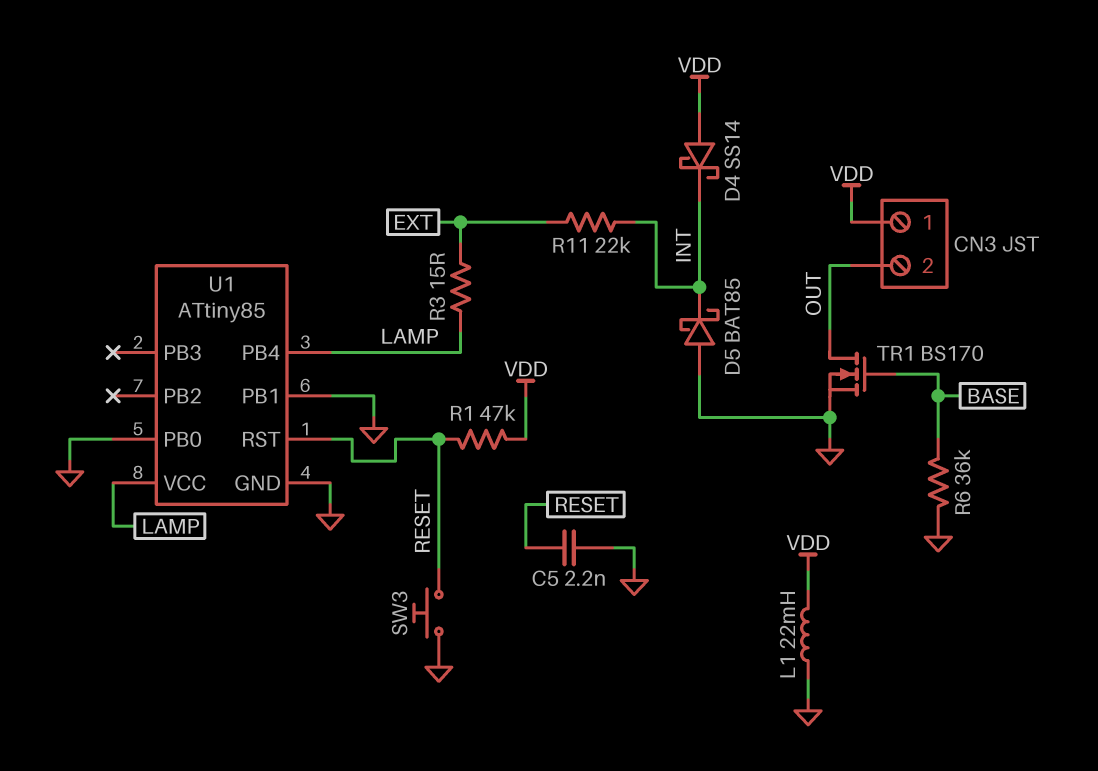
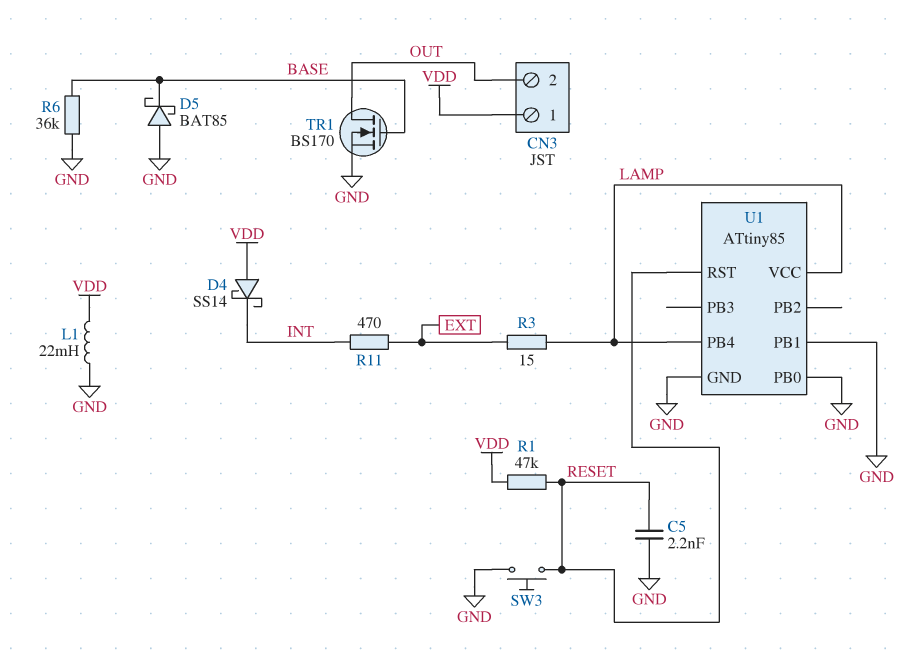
D5: schottky BAT85 (A GND, K INT) -> schottky BAT85 (A GND, K BASE)
R11: 22k (EXT, INT) -> 470 (EXT, INT)

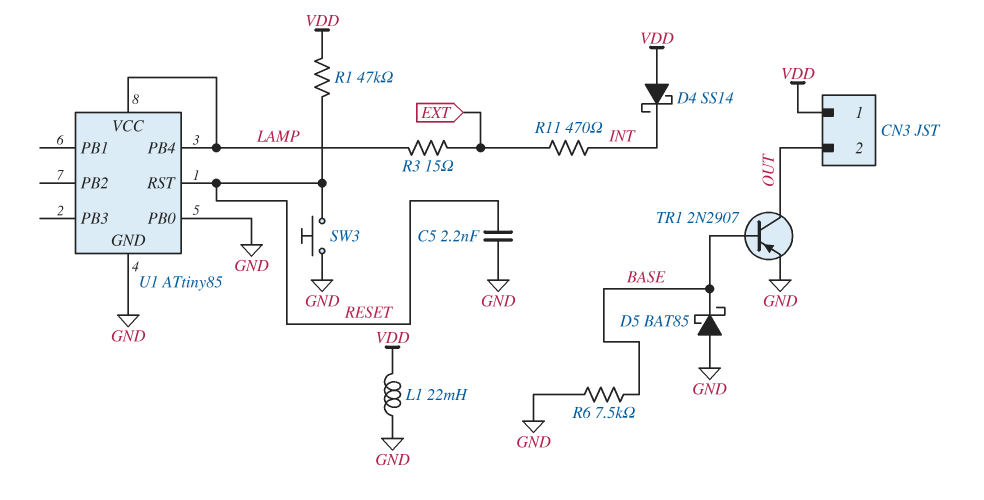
R6: 36k (BASE, GND) -> 7.5k (BASE, GND)
TR1: NMOS BS170 (G BASE, D OUT, S GND) -> PNP 2N2907 (B BASE, C OUT, E GND)
U1 pin PB1: GND -> none

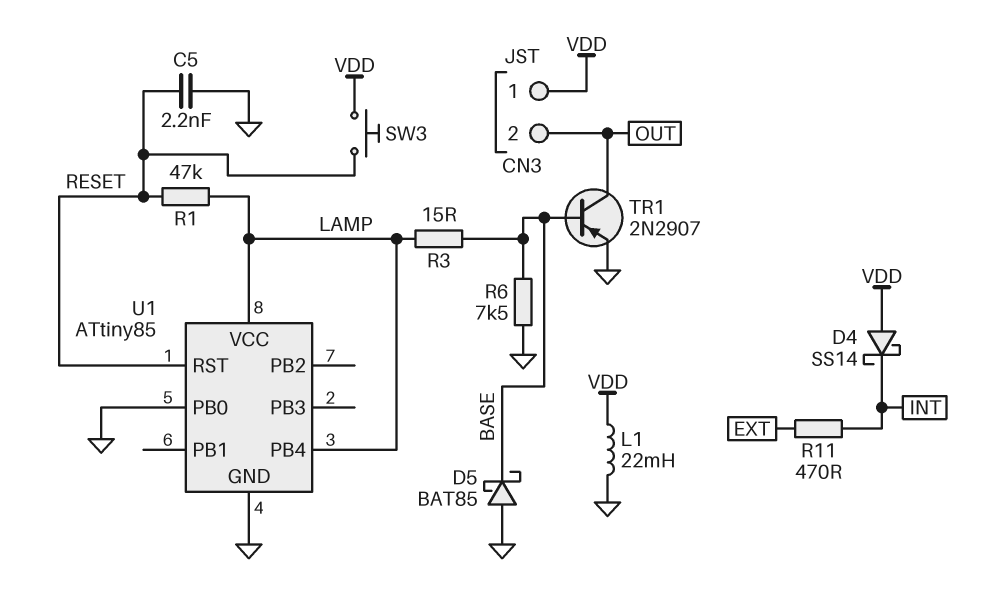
R1: 47k (RESET, VDD) -> 47k (LAMP, RESET)
R3: 15 (EXT, LAMP) -> 15 (BASE, LAMP)
SW3: button (GND, RESET) -> button (RESET, VDD)

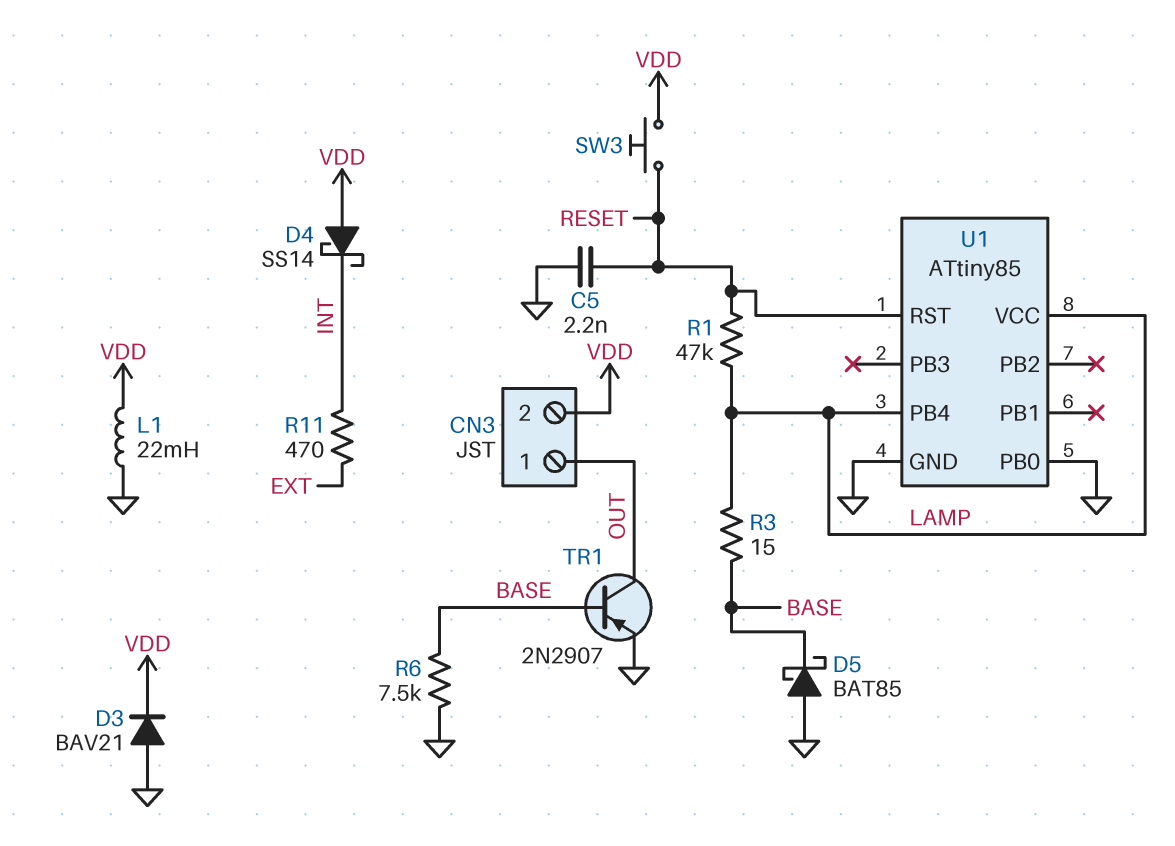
CN3 pin 1: VDD -> OUT
CN3 pin 2: OUT -> VDD
D3: none -> diode BAV21 (A GND, K VDD)

